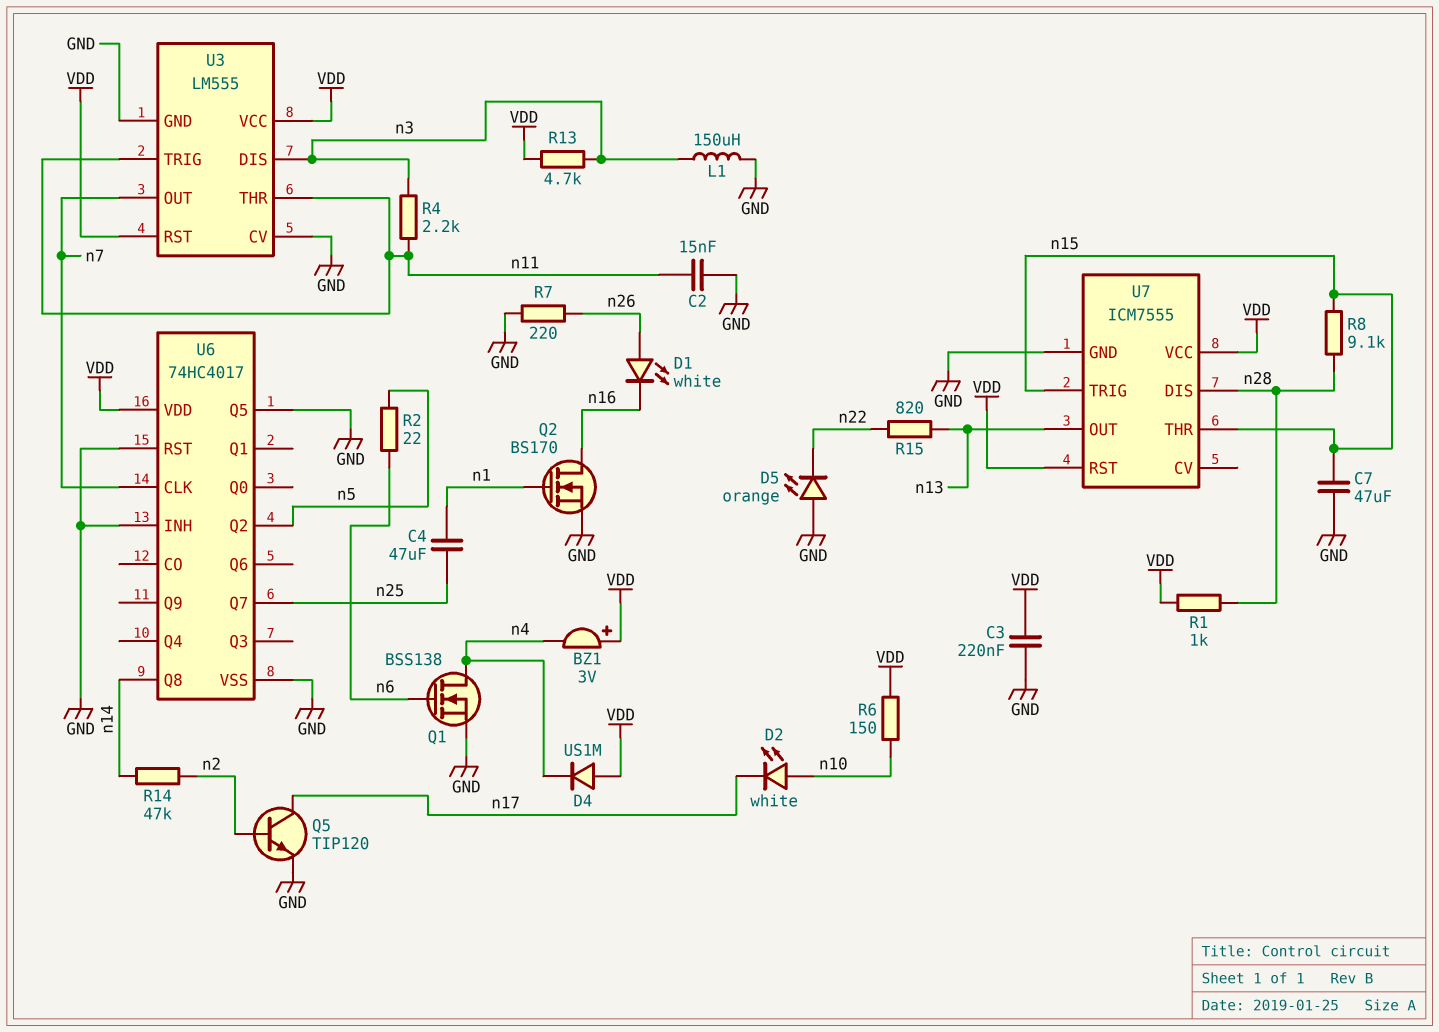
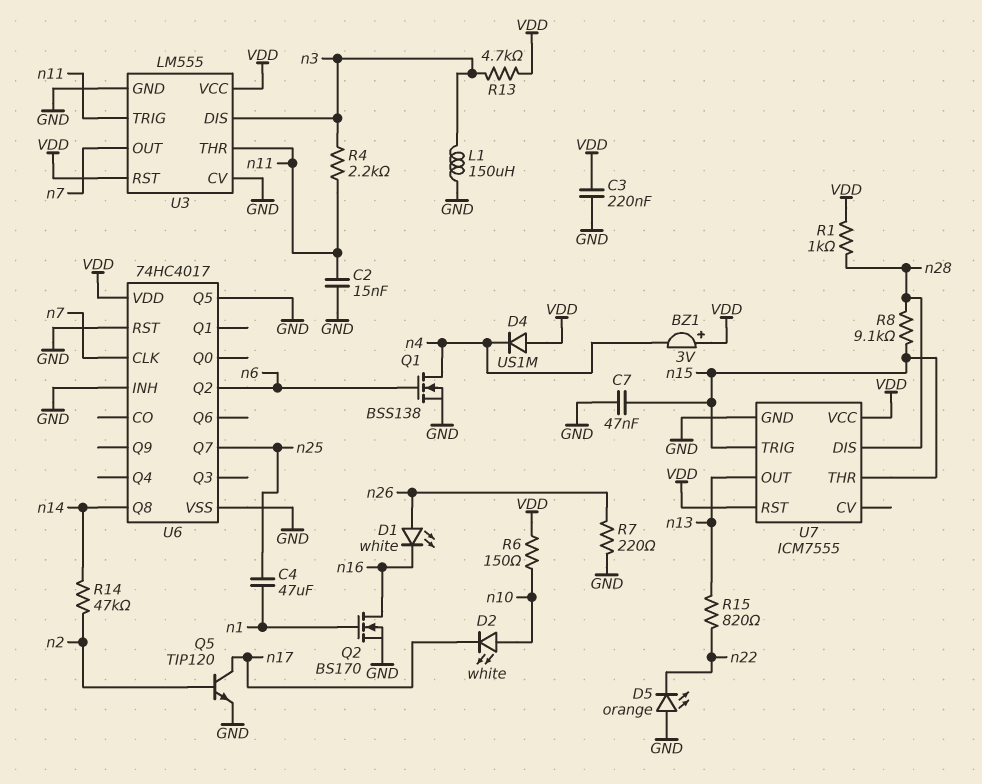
C7: 47uF (GND, n15) -> 47nF (GND, n15)
R2: 22 (n5, n6) -> none
U6 pin Q2: n5 -> n6

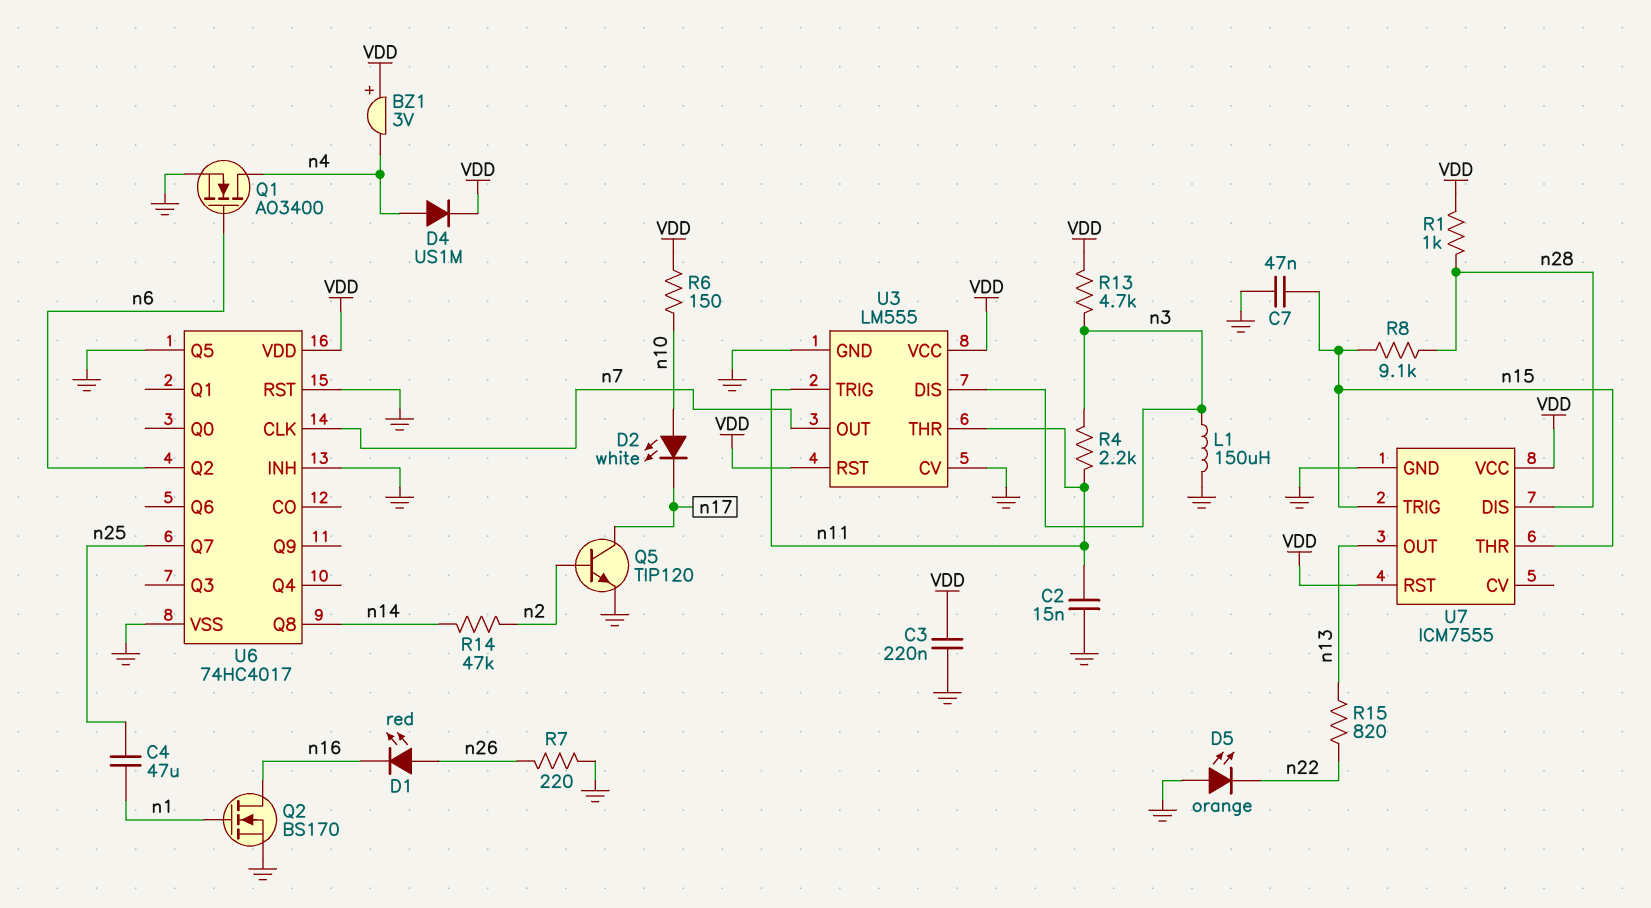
D1: LED white (A n26, K n16) -> LED red (A n26, K n16)
D4: diode US1M (A VDD, K n4) -> diode US1M (A n4, K VDD)
Q1: NMOS BSS138 (G n6, D n4, S GND) -> NMOS AO3400 (G n6, D n4, S GND)

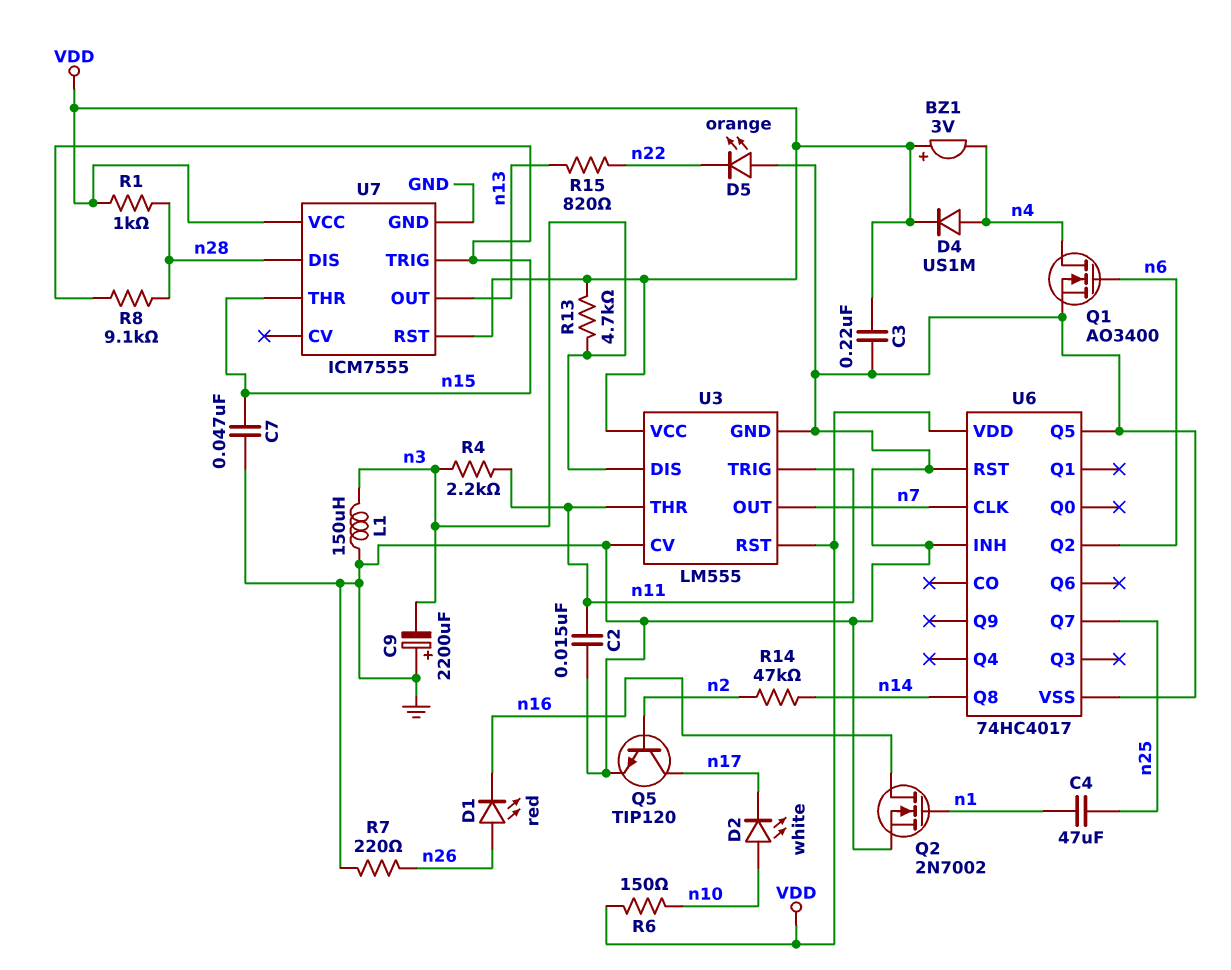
C9: none -> 2200uF (plus GND, minus n3)
Q2: NMOS BS170 (G n1, D n16, S GND) -> NMOS 2N7002 (G n1, D n16, S GND)

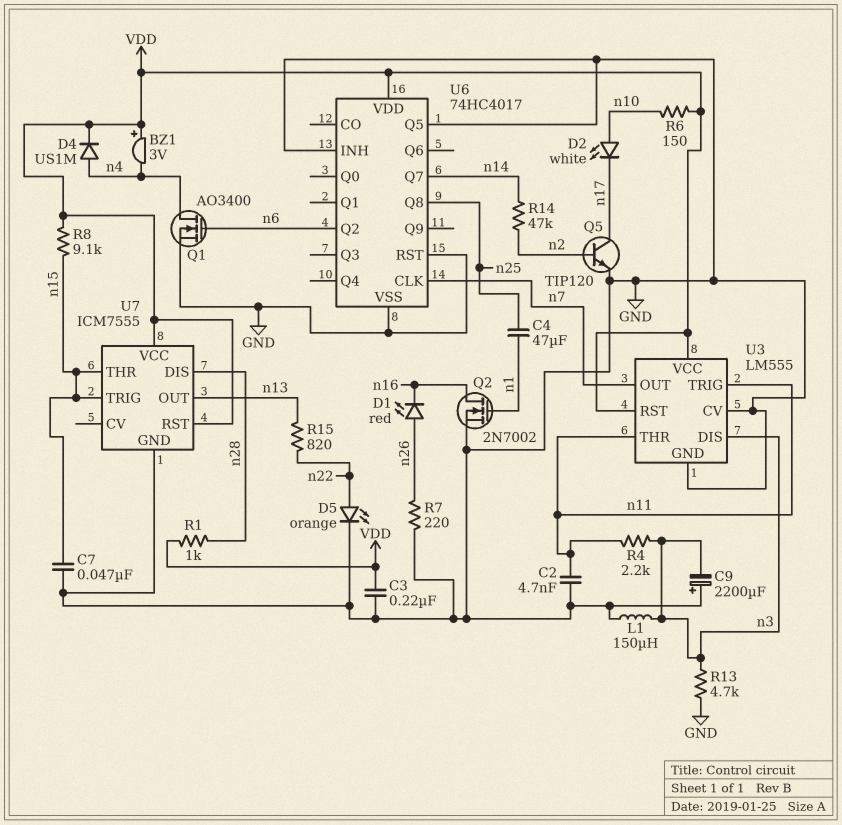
C2: 15nF (GND, n11) -> 4.7nF (GND, n11)
D5: LED orange (A GND, K n22) -> LED orange (A n22, K GND)
R8: 9.1k (n15, n28) -> 9.1k (VDD, n15)
R13: 4.7k (VDD, n3) -> 4.7k (GND, n3)
U6 pin Q7: n25 -> n14
U6 pin Q8: n14 -> n25

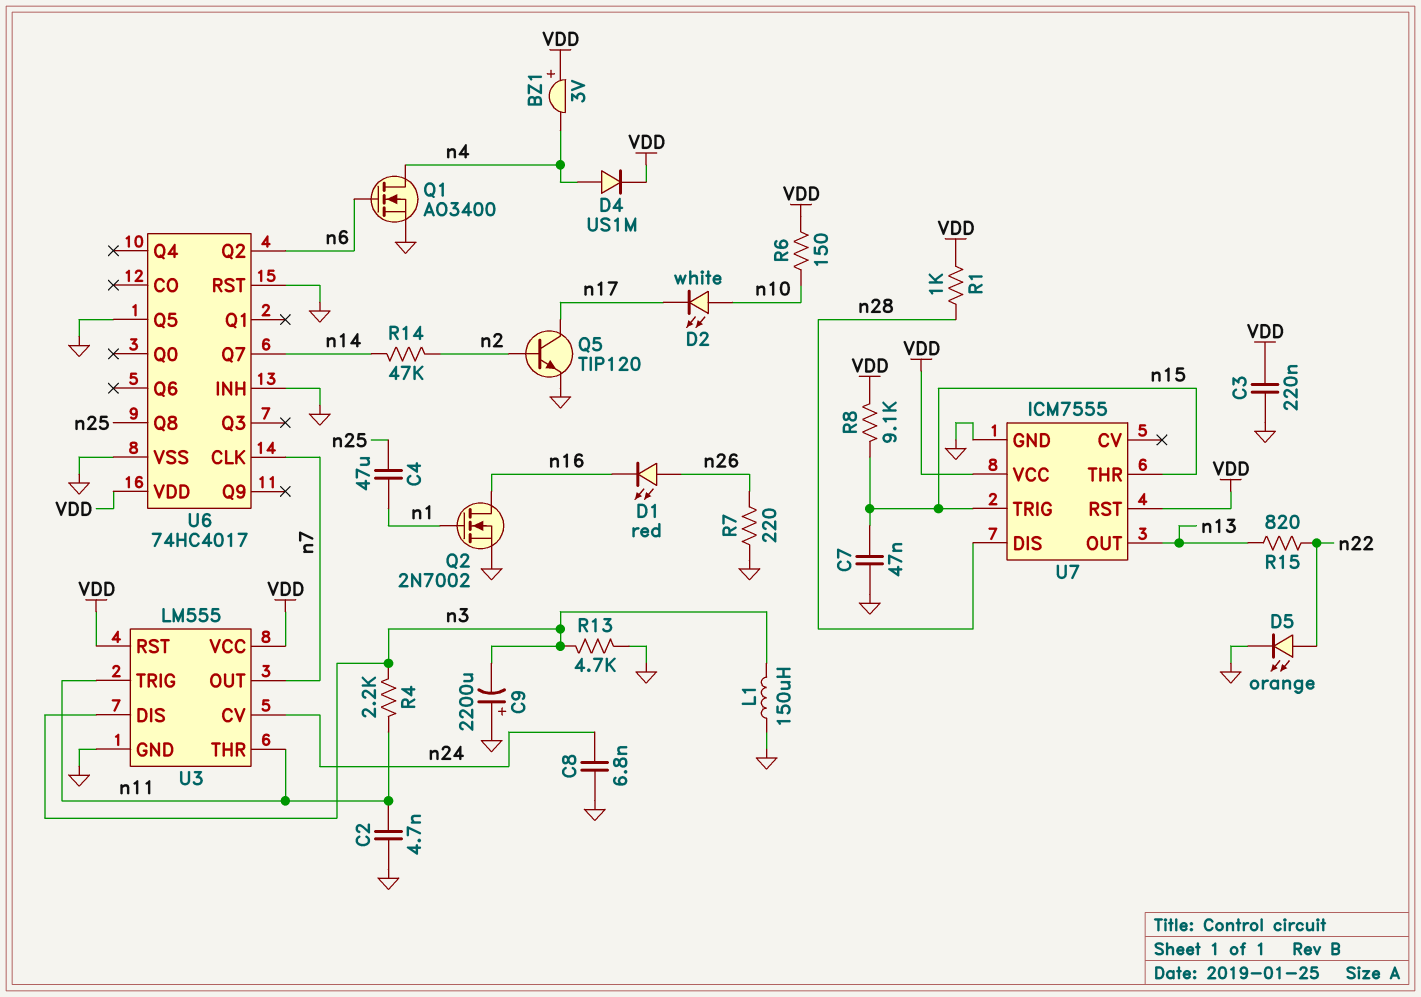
C8: none -> 6.8nF (GND, n24)
U3 pin CV: GND -> n24

